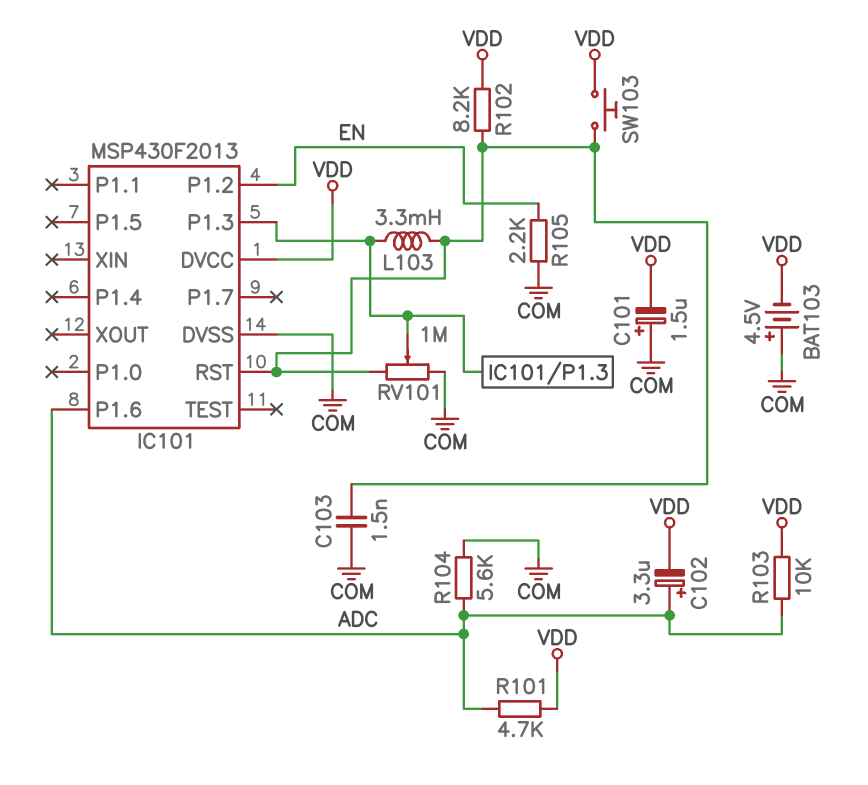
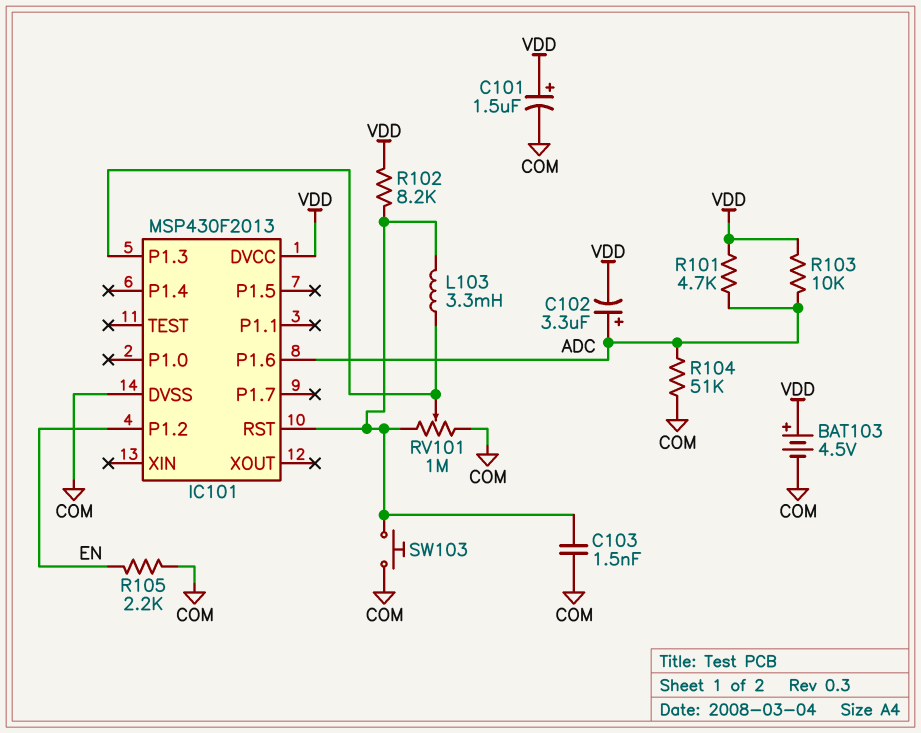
BAT103: 4.5V (plus COM, minus VDD) -> 4.5V (plus VDD, minus COM)
C101: 1.5uF (plus COM, minus VDD) -> 1.5uF (plus VDD, minus COM)
R104: 5.6k (ADC, COM) -> 51k (ADC, COM)
SW103: button (IC101/RST, VDD) -> button (COM, IC101/RST)

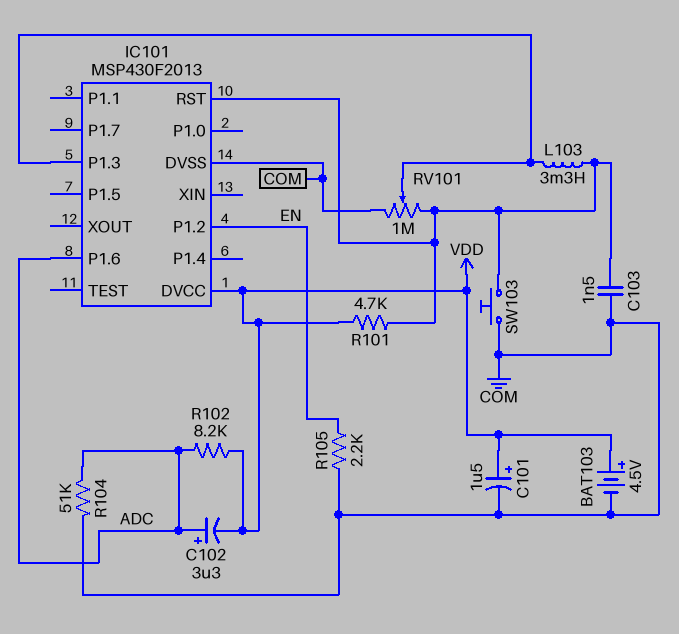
R101: 4.7k (ADC, VDD) -> 4.7k (IC101/RST, VDD)
R102: 8.2k (IC101/RST, VDD) -> 8.2k (ADC, VDD)
R103: 10k (ADC, VDD) -> none

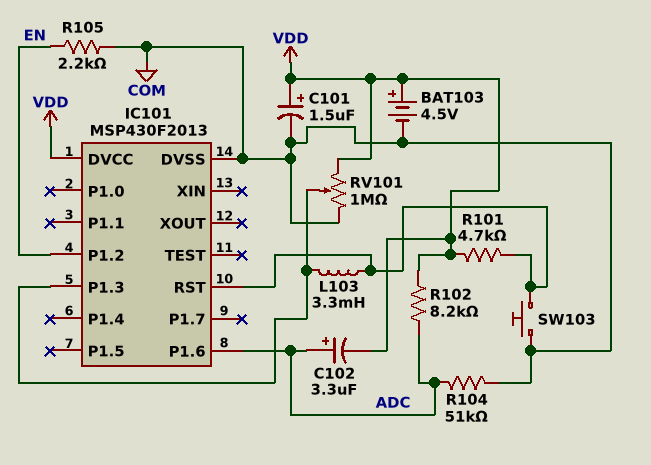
C103: 1.5nF (COM, IC101/RST) -> none
RV101: 1M (COM, IC101/RST, wiper IC101/P1.3) -> 1M (COM, VDD, wiper IC101/P1.3)

